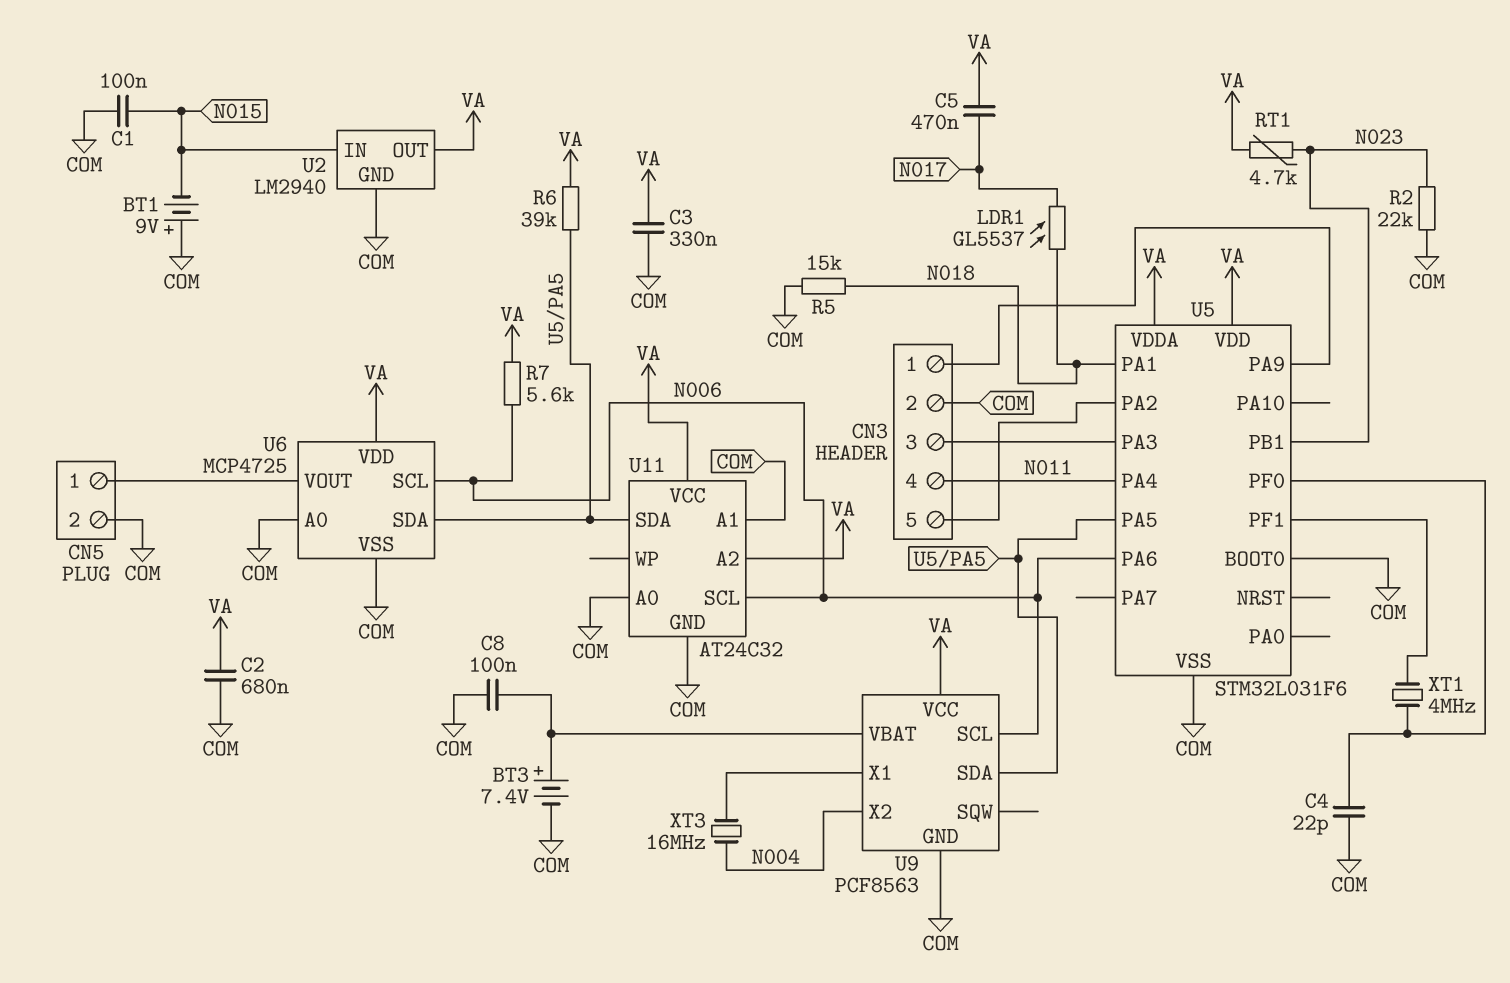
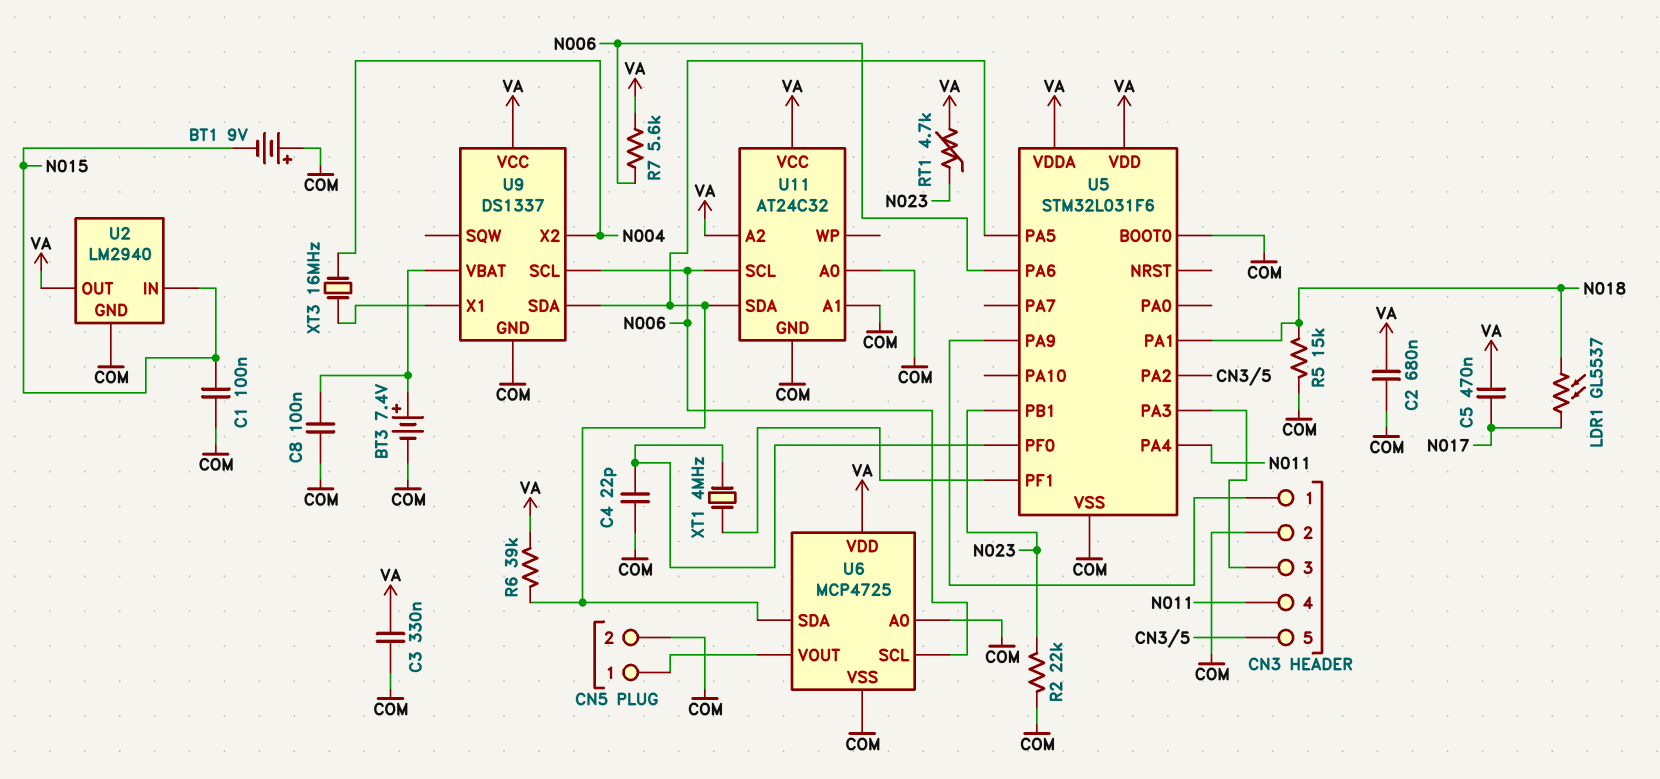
U9: PCF8563 -> DS1337

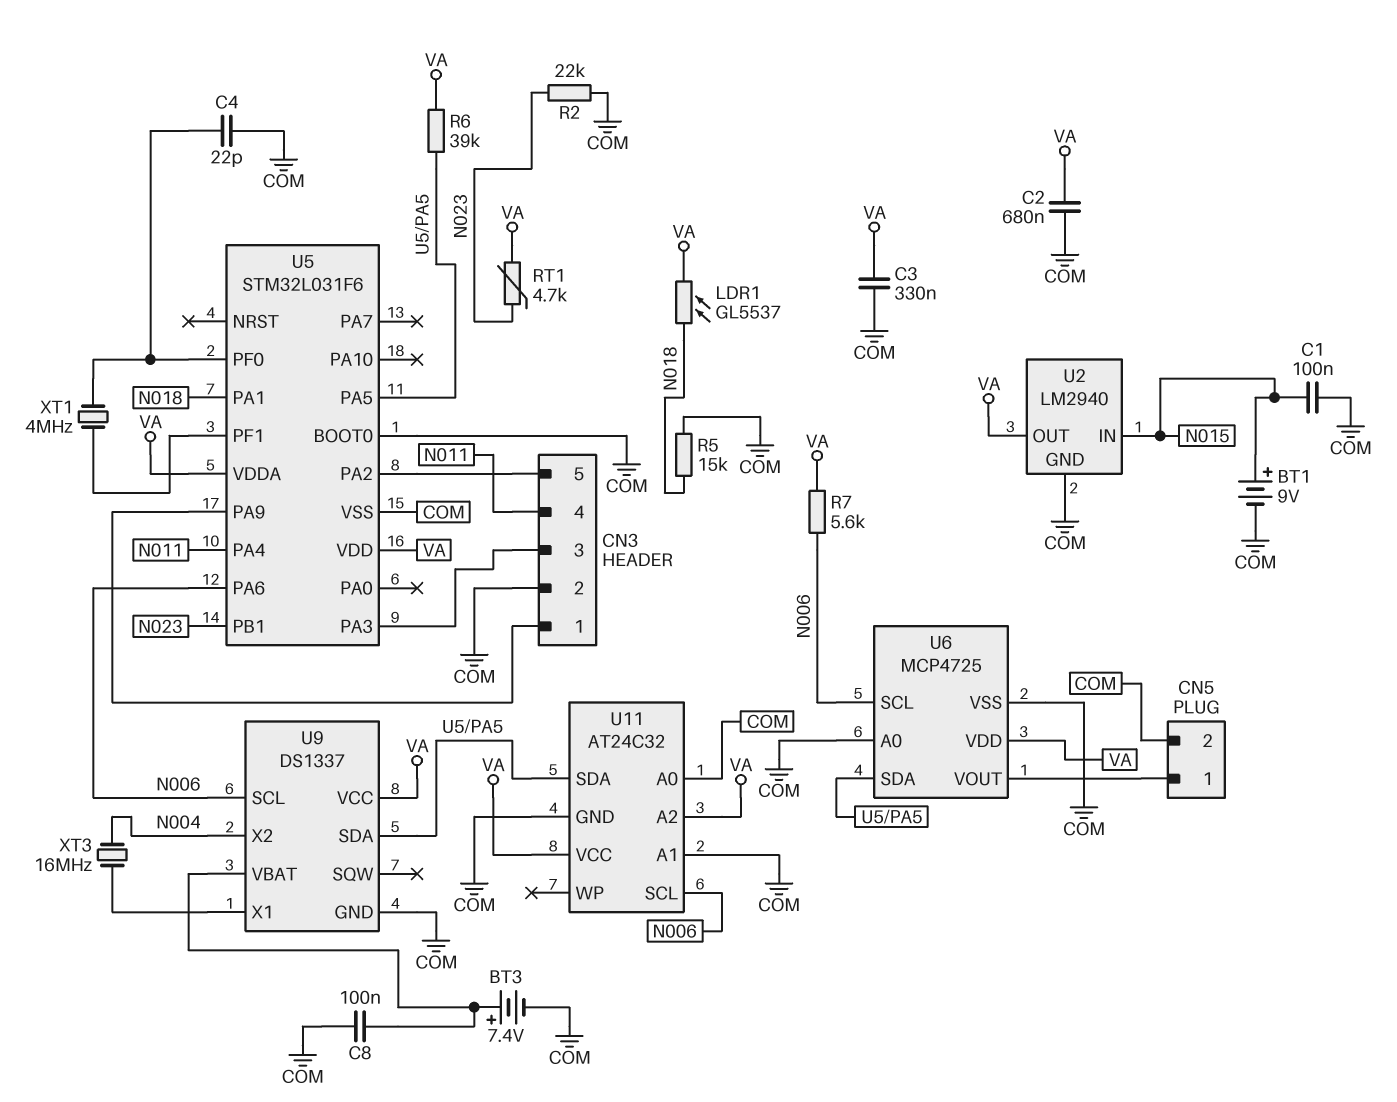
BT1: 9V (plus COM, minus N015) -> 9V (plus N015, minus COM)
C5: 470nF (N017, VA) -> none
LDR1: GL5537 (N017, N018) -> GL5537 (N018, VA)

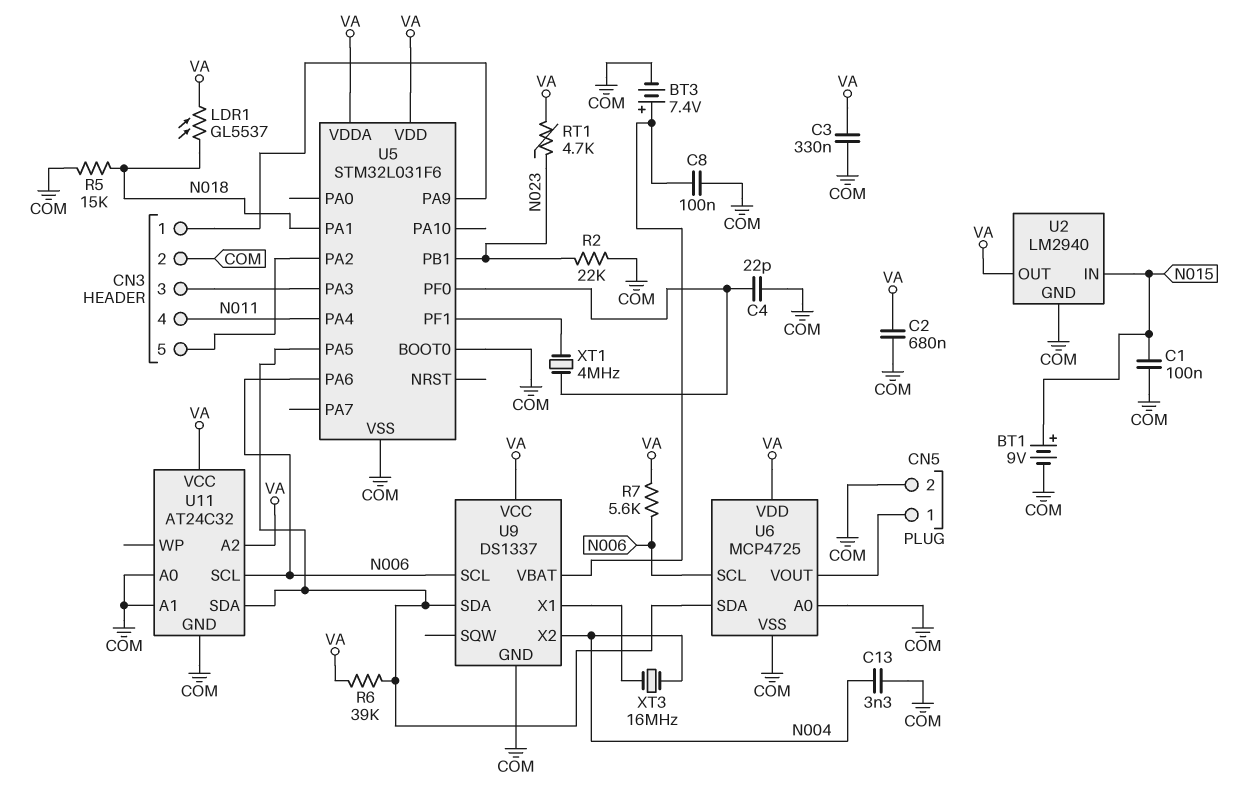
C13: none -> 3.3nF (COM, N004)

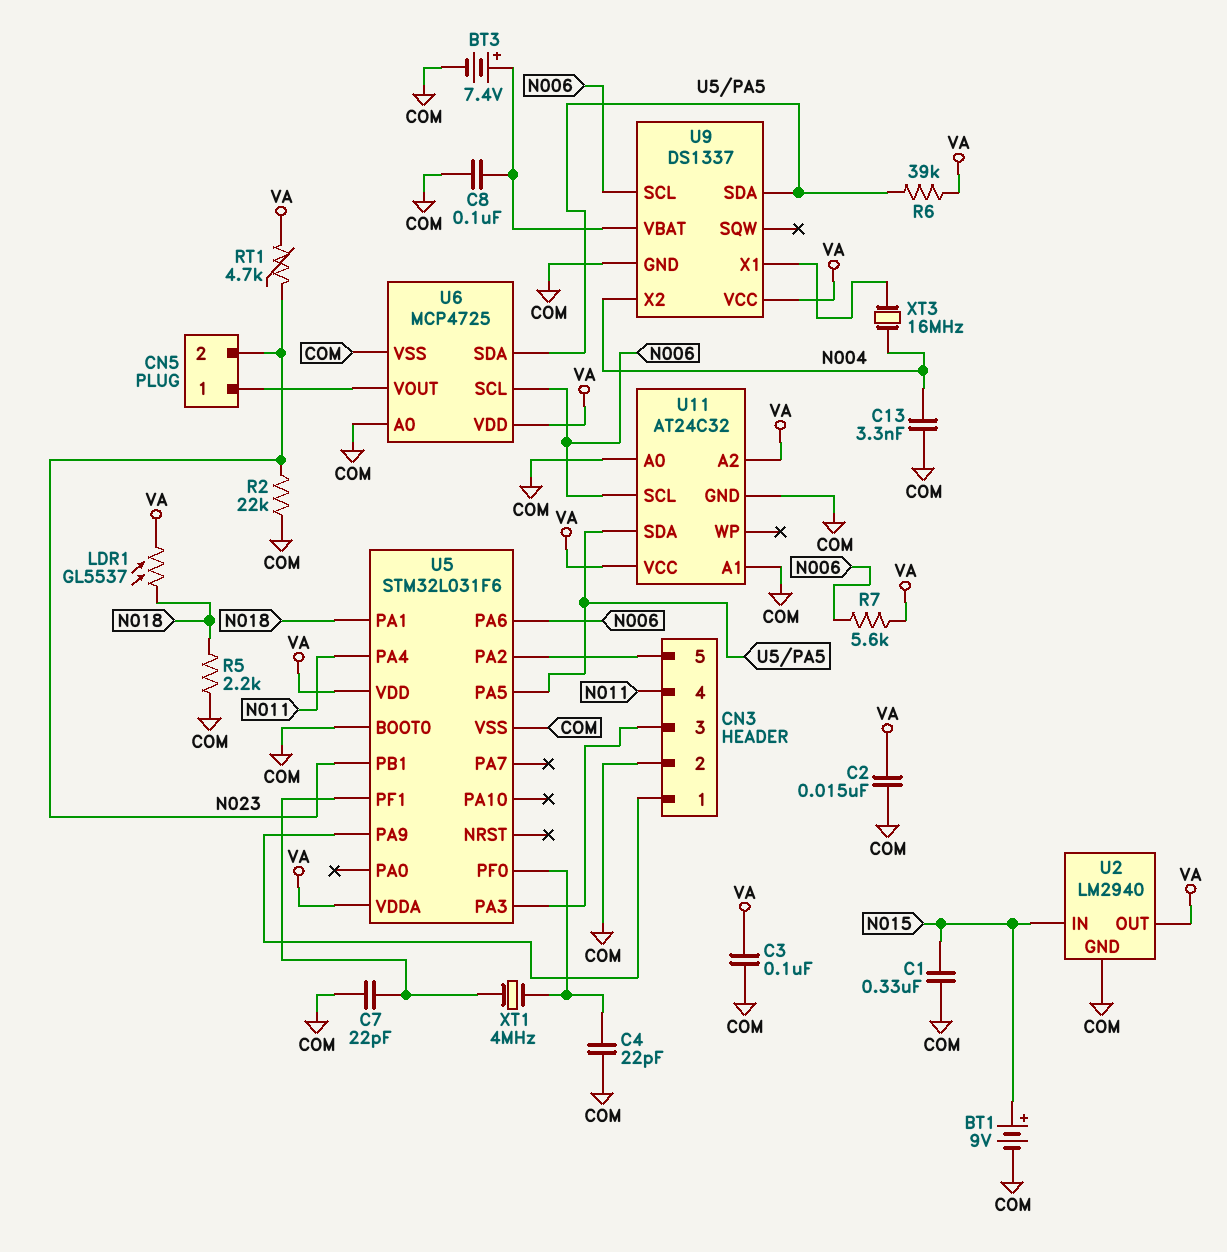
C1: 100nF (COM, N015) -> 330nF (COM, N015)
C2: 680nF (COM, VA) -> 15nF (COM, VA)
C3: 330nF (COM, VA) -> 100nF (COM, VA)
C7: none -> 22pF (COM, U5/PF1)
CN5 pin 2: COM -> N023
R5: 15k (COM, N018) -> 2.2k (COM, N018)

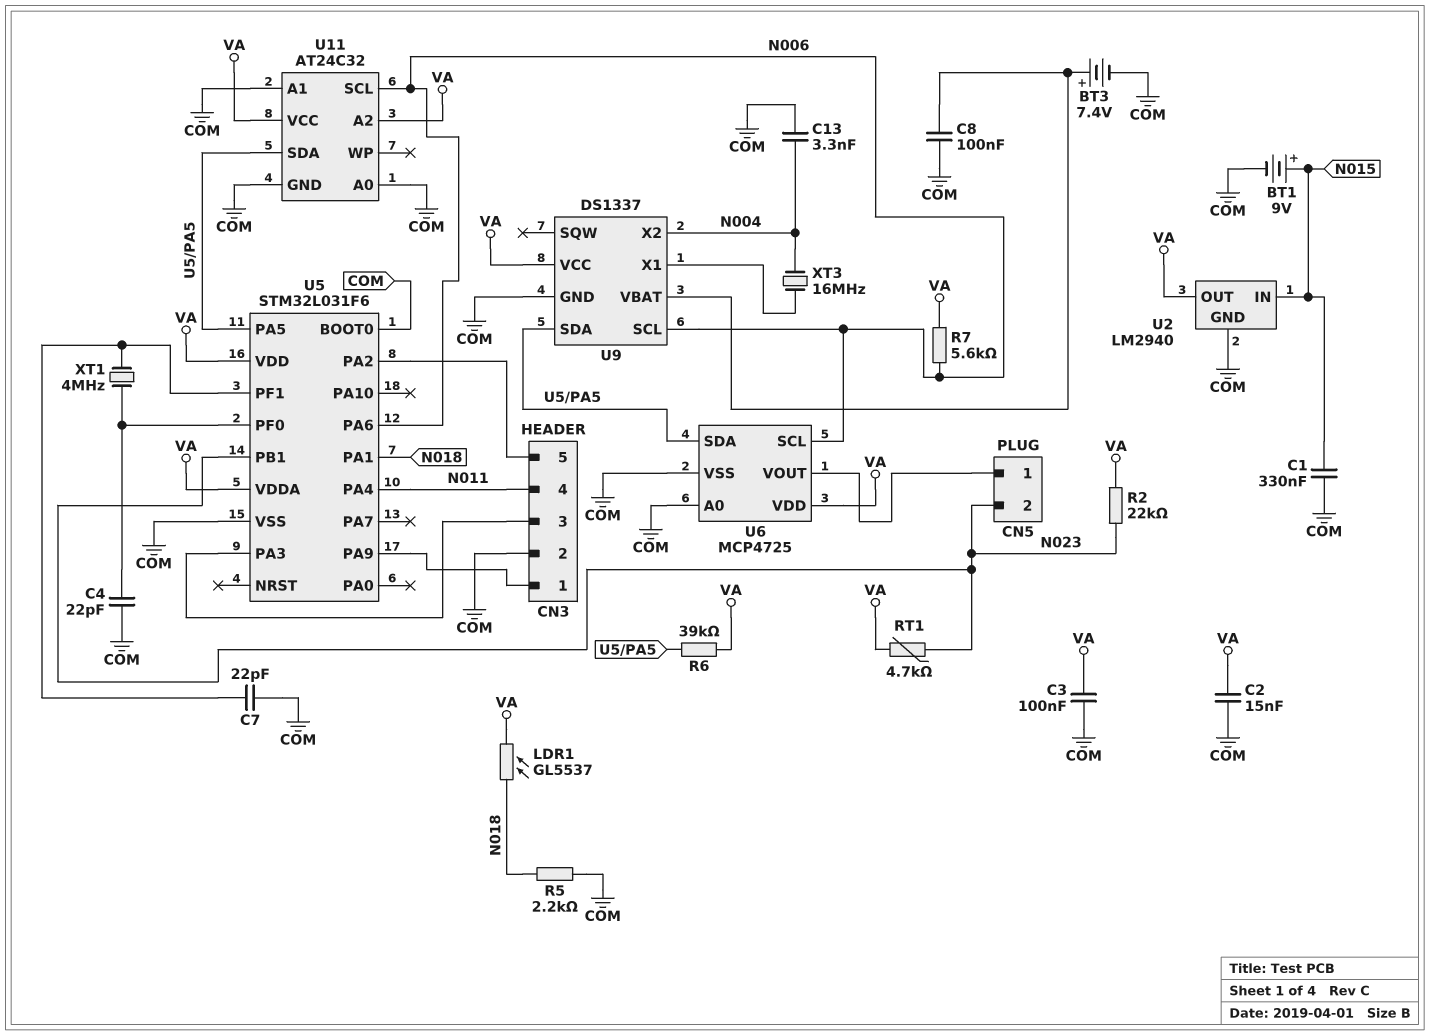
R2: 22k (COM, N023) -> 22k (N023, VA)

